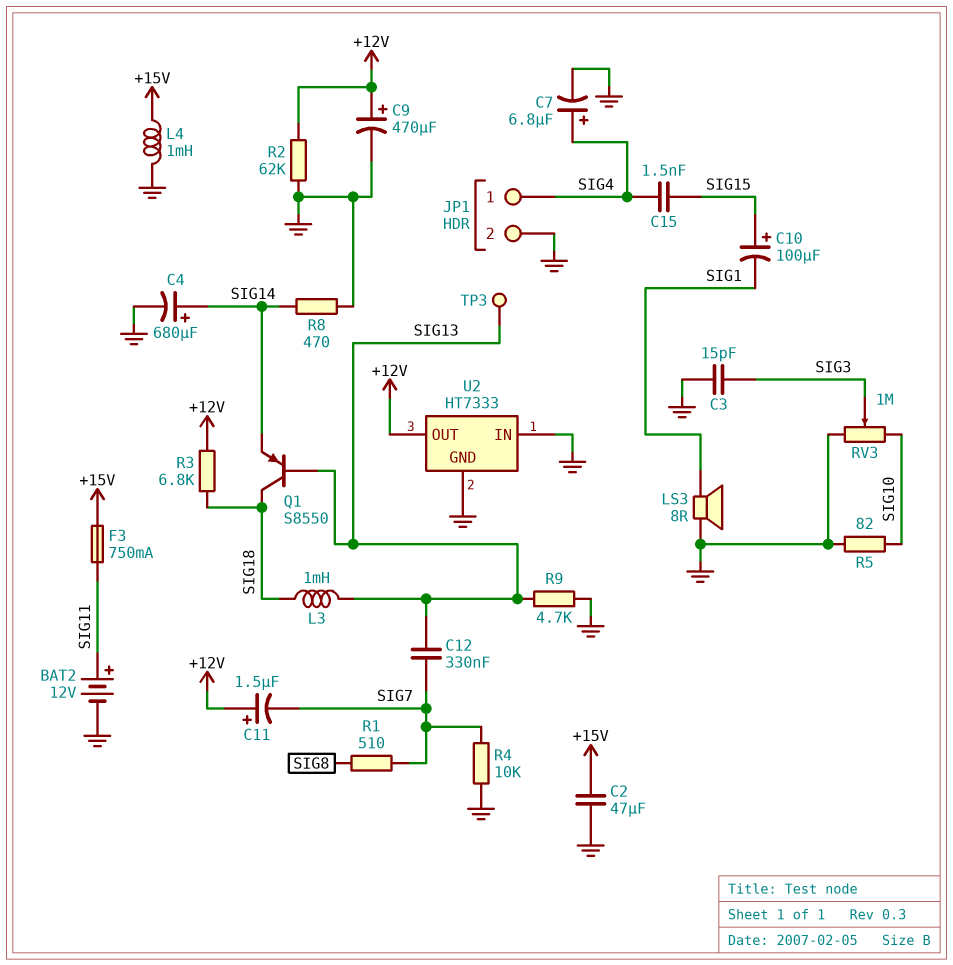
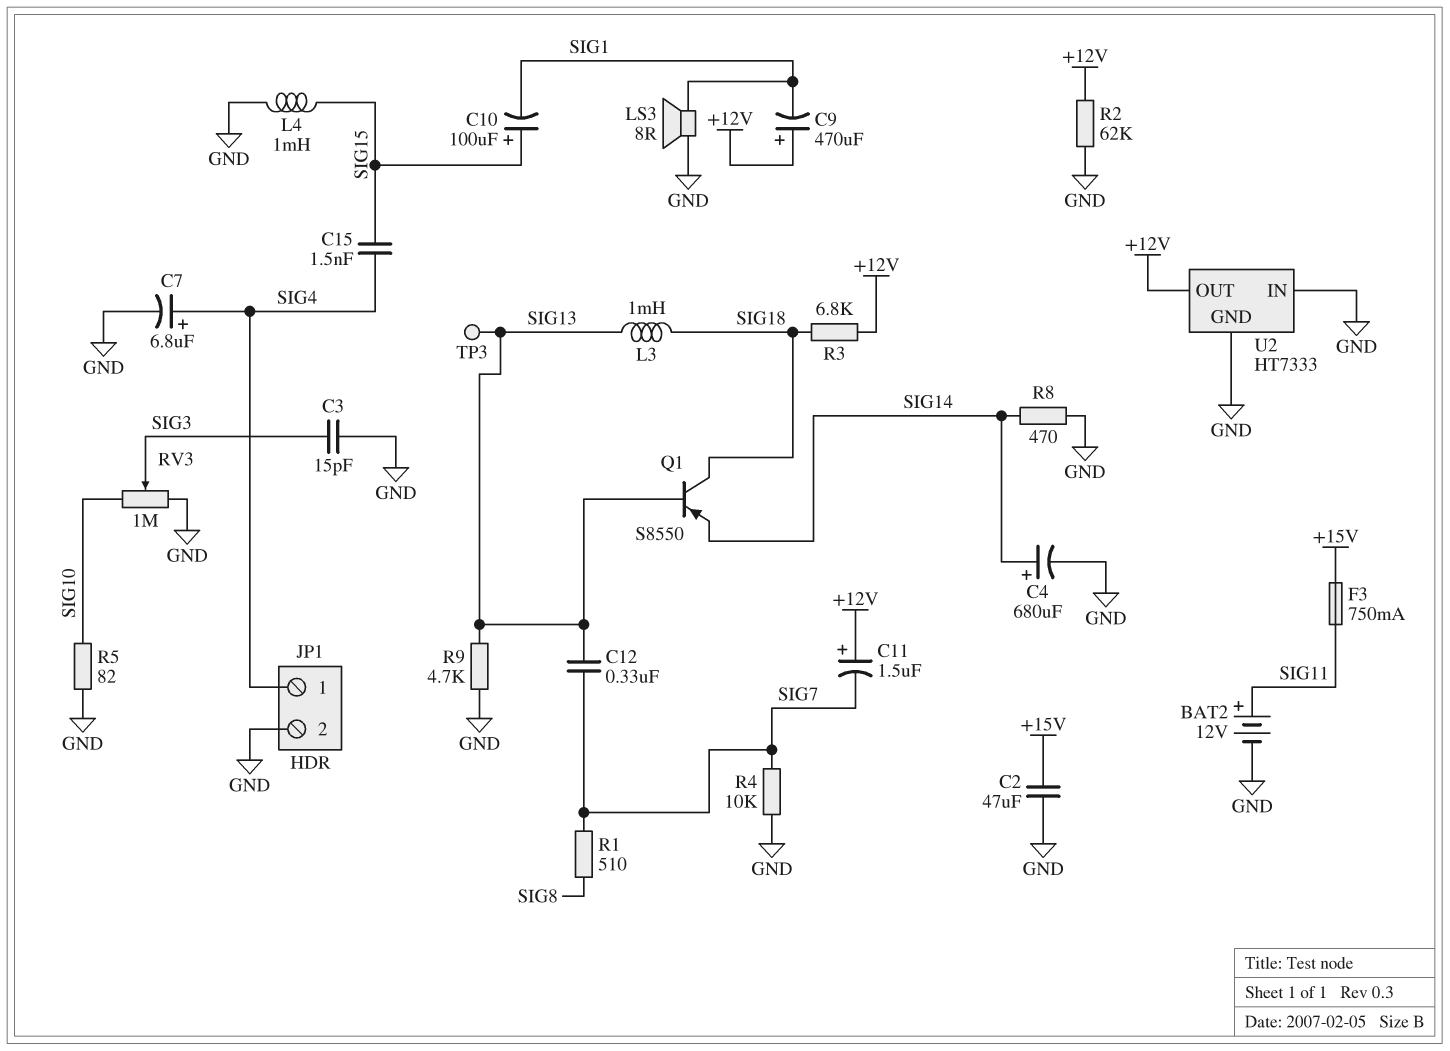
C9: 470uF (plus +12V, minus GND) -> 470uF (plus +12V, minus SIG1)
L4: 1mH (+15V, GND) -> 1mH (GND, SIG15)

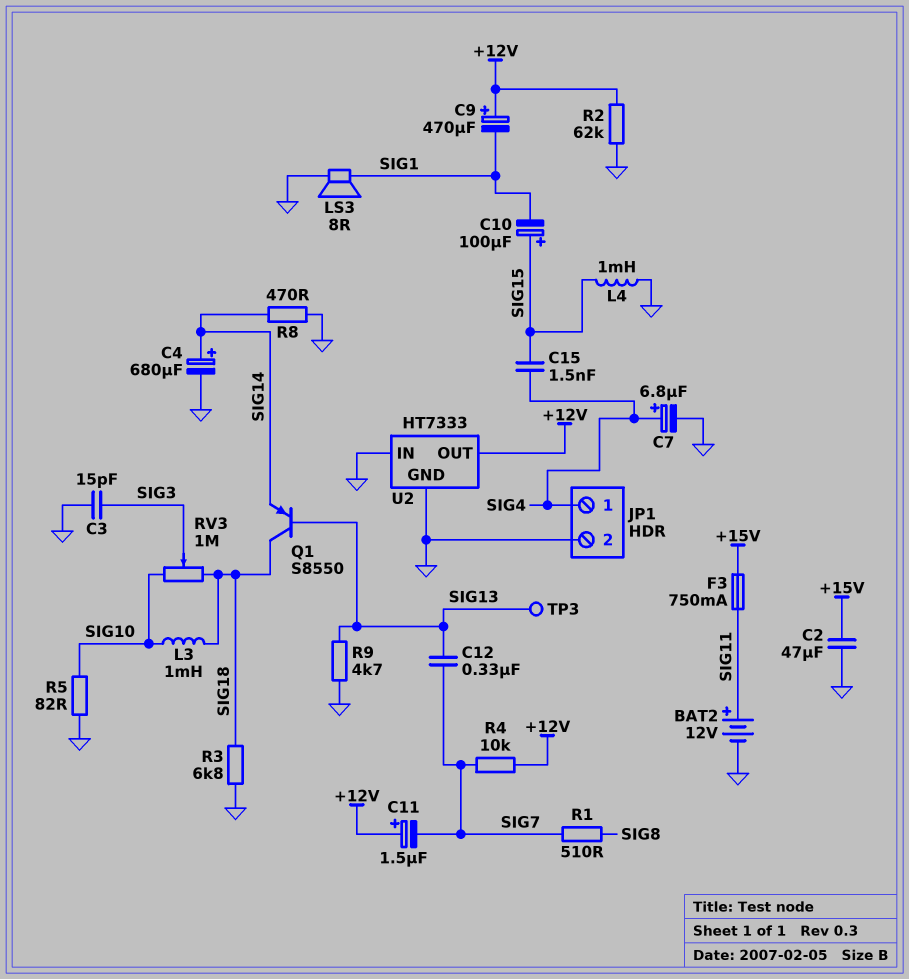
L3: 1mH (SIG13, SIG18) -> 1mH (SIG10, SIG18)
R3: 6.8k (+12V, SIG18) -> 6.8k (GND, SIG18)
R4: 10k (GND, SIG7) -> 10k (+12V, SIG7)
RV3: 1M (GND, SIG10, wiper SIG3) -> 1M (SIG10, SIG18, wiper SIG3)

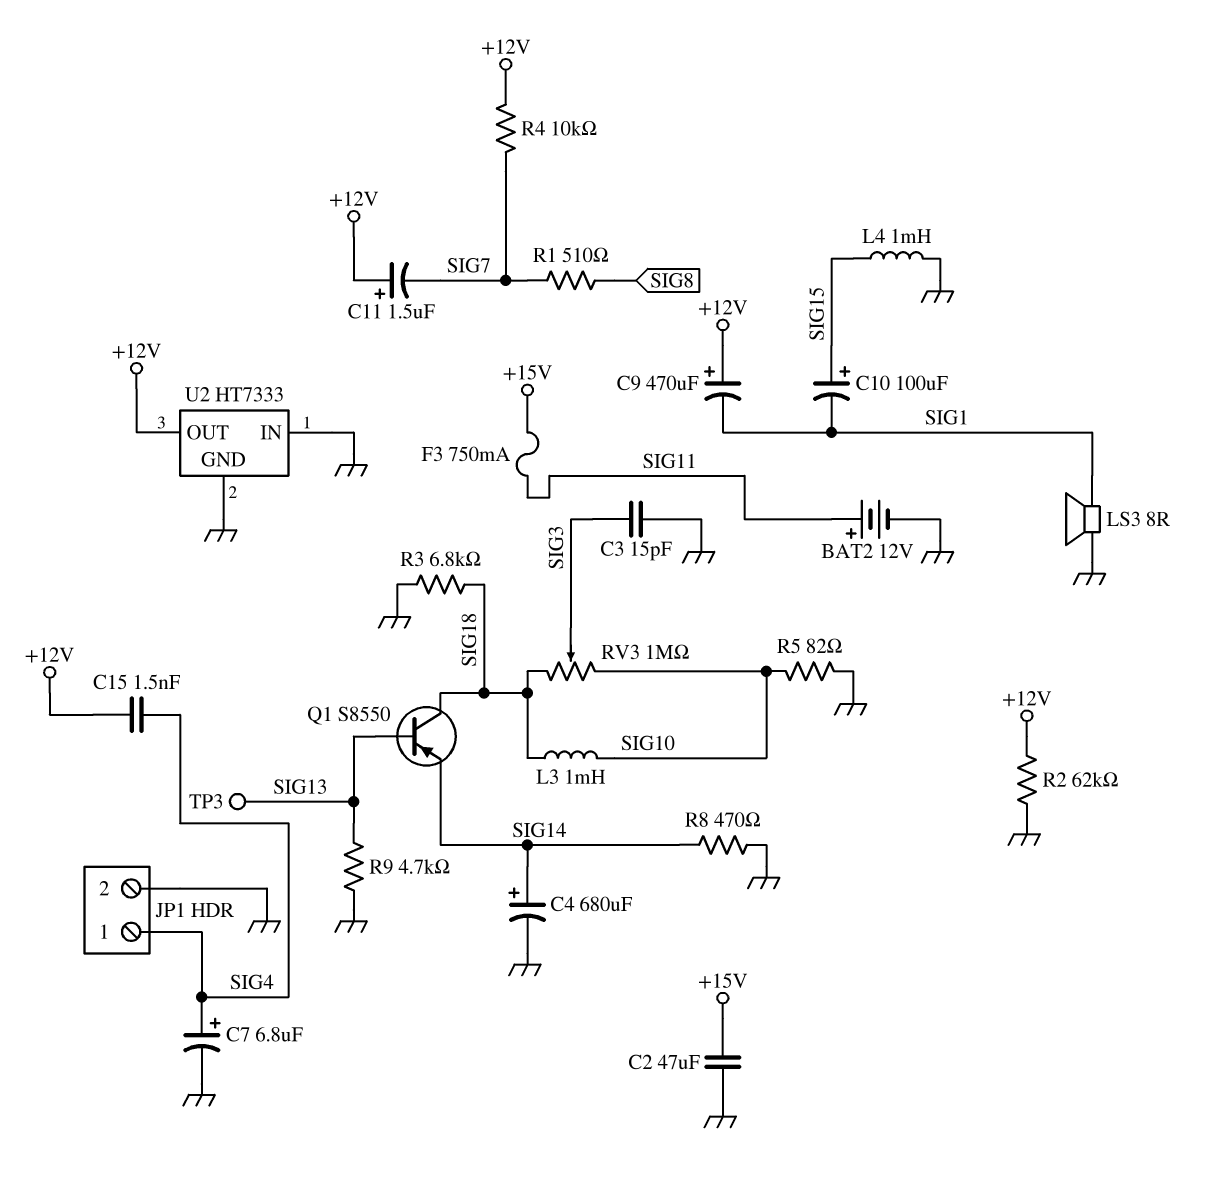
C12: 330nF (SIG7, SIG13) -> none
C15: 1.5nF (SIG4, SIG15) -> 1.5nF (+12V, SIG4)

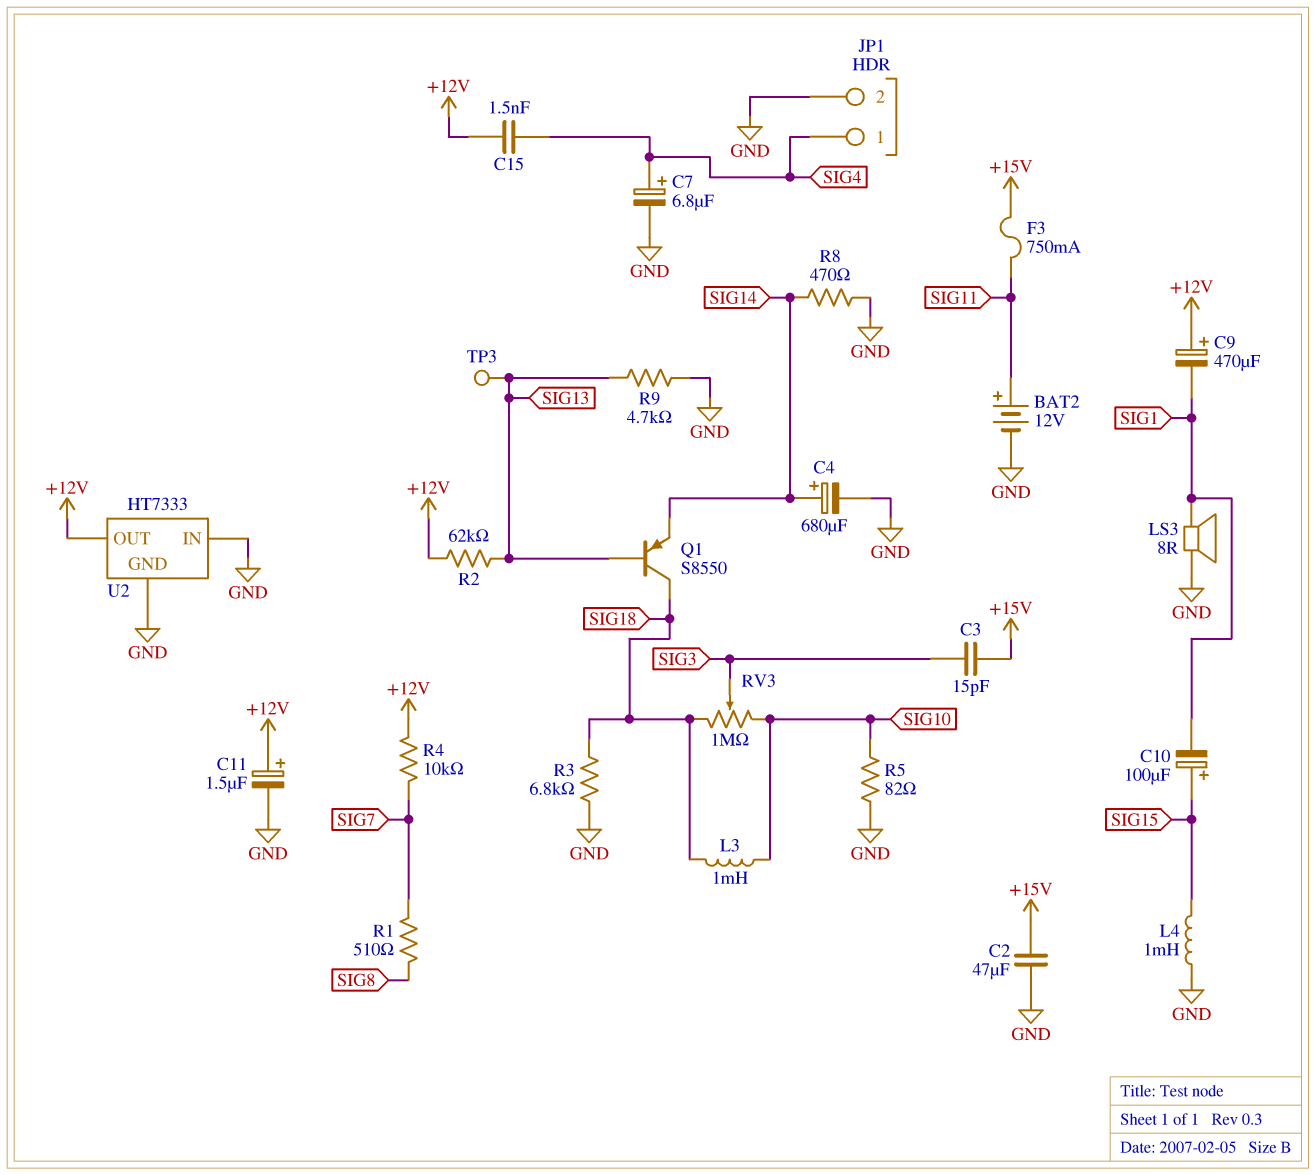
C3: 15pF (GND, SIG3) -> 15pF (+15V, SIG3)
C11: 1.5uF (plus +12V, minus SIG7) -> 1.5uF (plus +12V, minus GND)
R2: 62k (+12V, GND) -> 62k (+12V, SIG13)

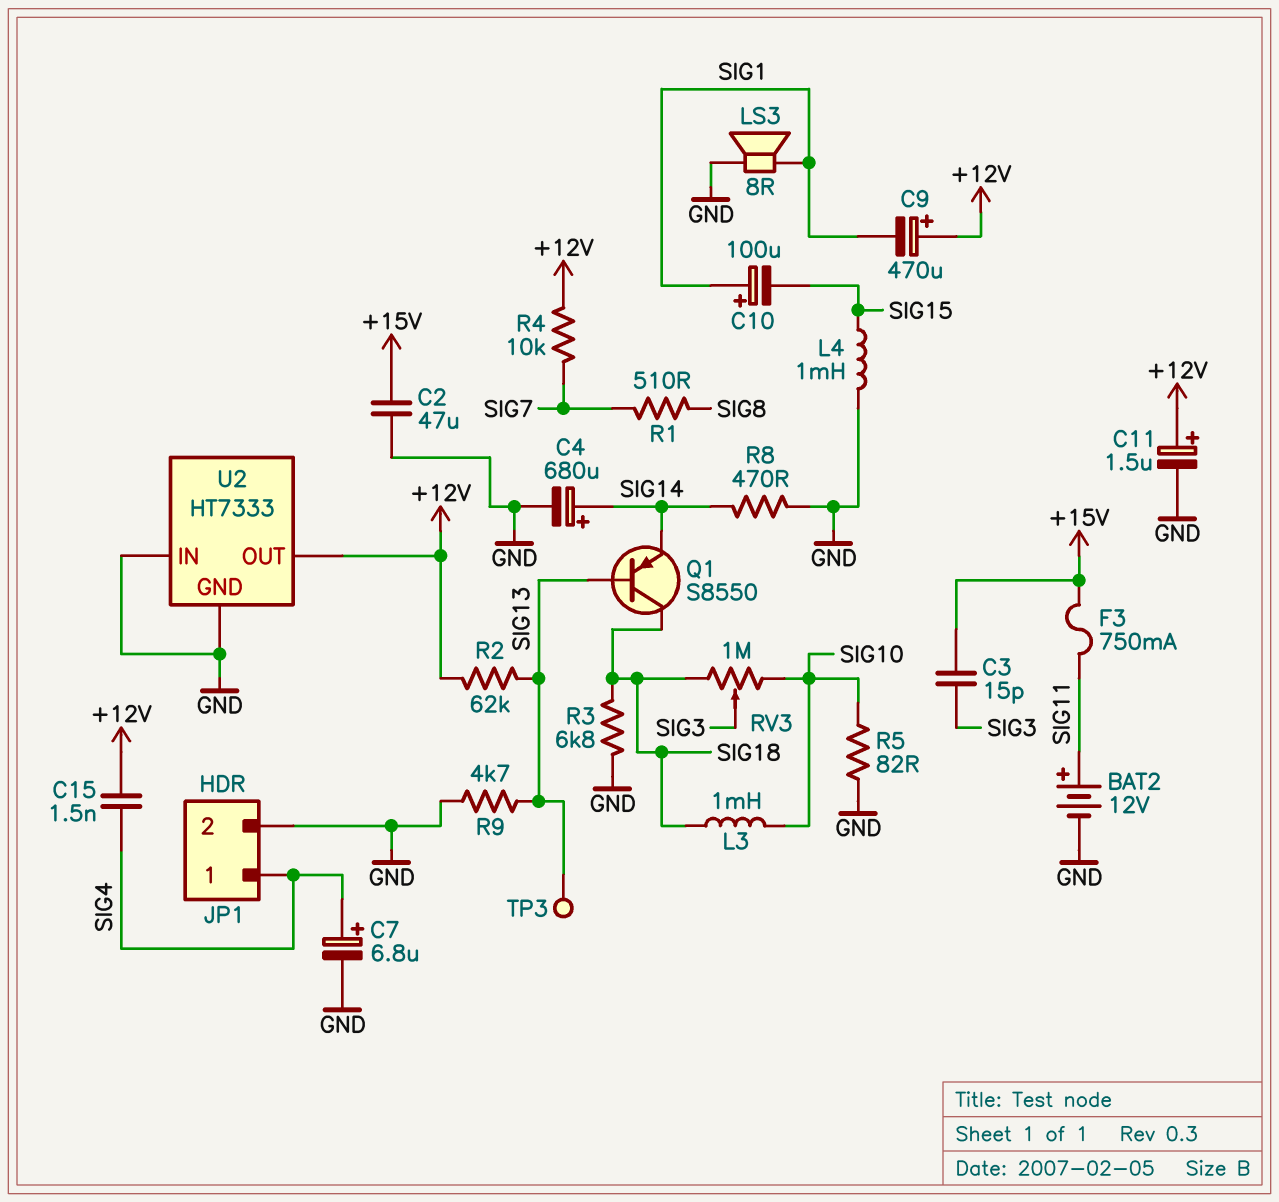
C10: 100uF (plus SIG15, minus SIG1) -> 100uF (plus SIG1, minus SIG15)

